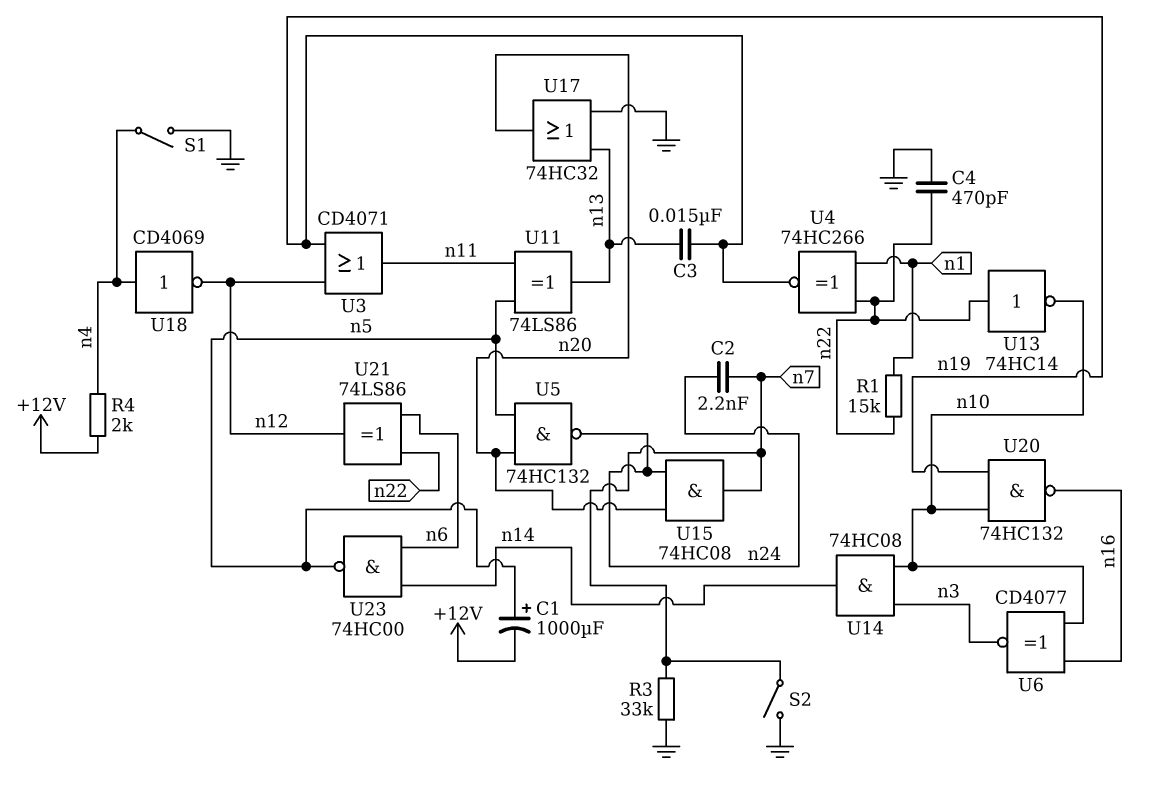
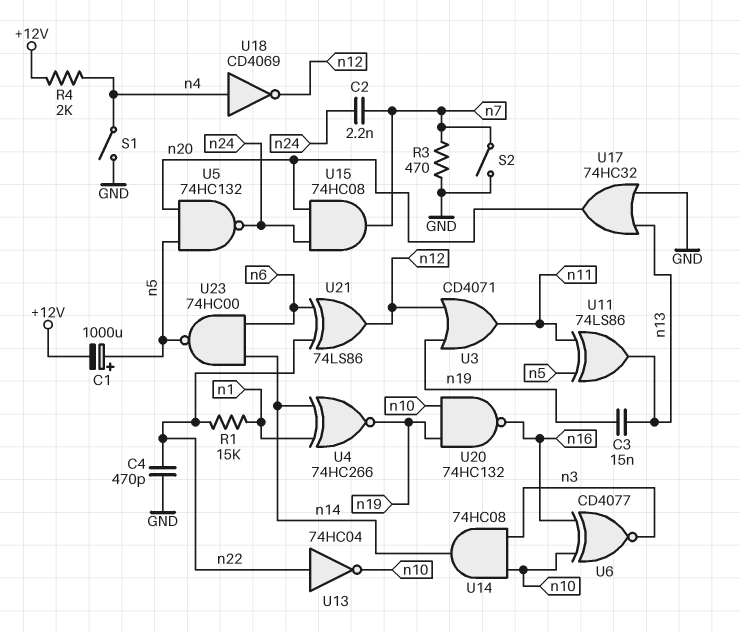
R3: 33k (GND, n7) -> 470 (GND, n7)
U4: XNOR 74HC266 (in n1, in n22, out n19) -> XNOR 74HC266 (in n1, in n14, out n19)
U13: NOT 74HC14 (in n22, out n10) -> NOT 74HC04 (in n22, out n10)

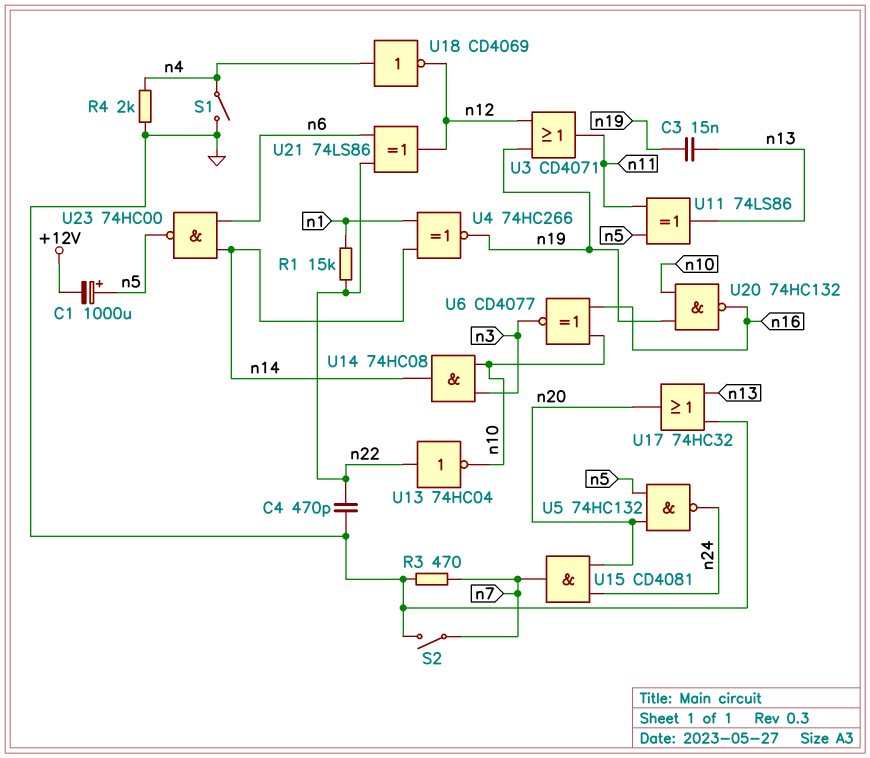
C2: 2.2nF (n7, n24) -> none
R4: 2k (+12V, n4) -> 2k (GND, n4)
U15: AND 74HC08 (in n20, in n24, out n7) -> AND CD4081 (in n20, in n24, out n7)

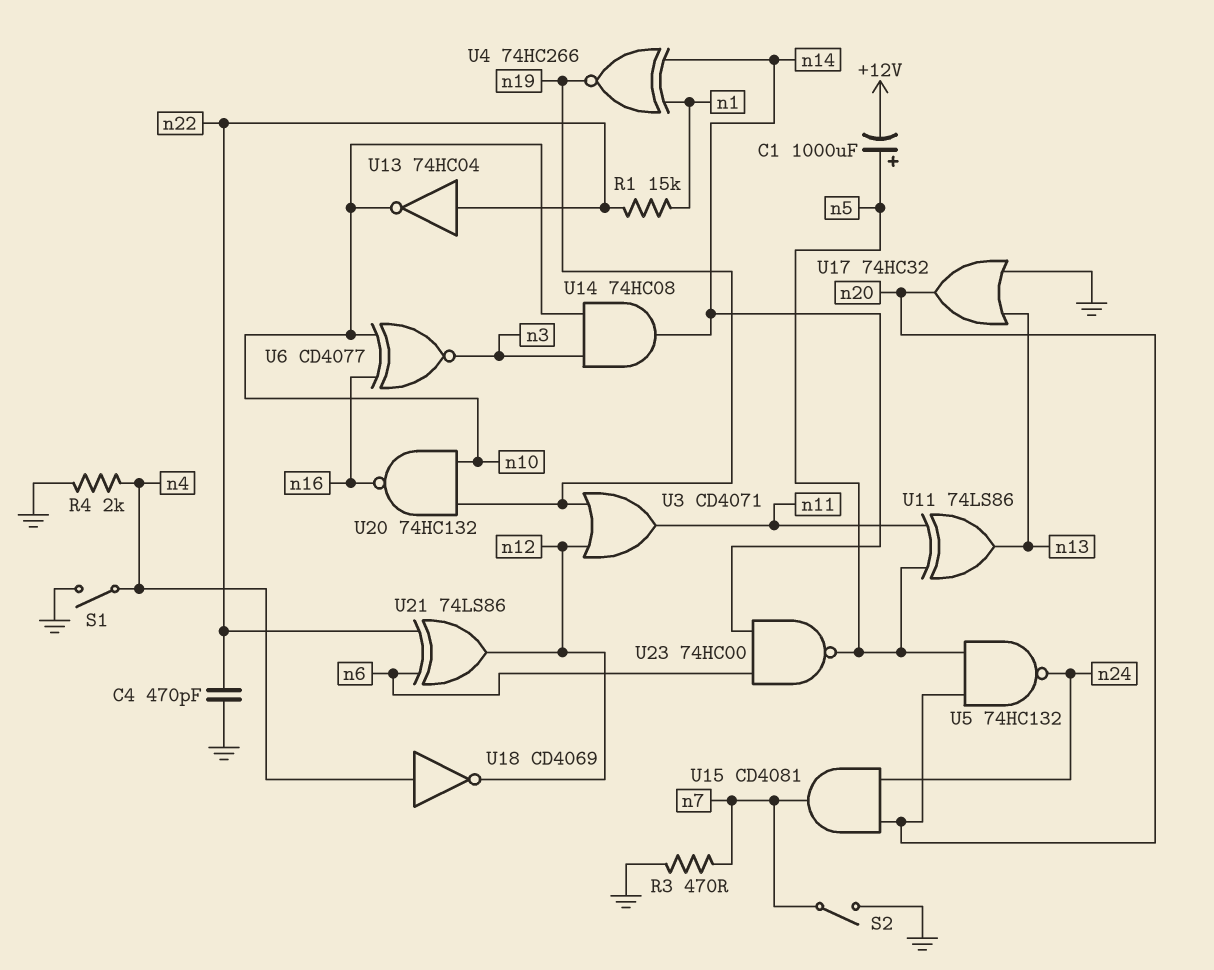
C3: 15nF (n13, n19) -> none

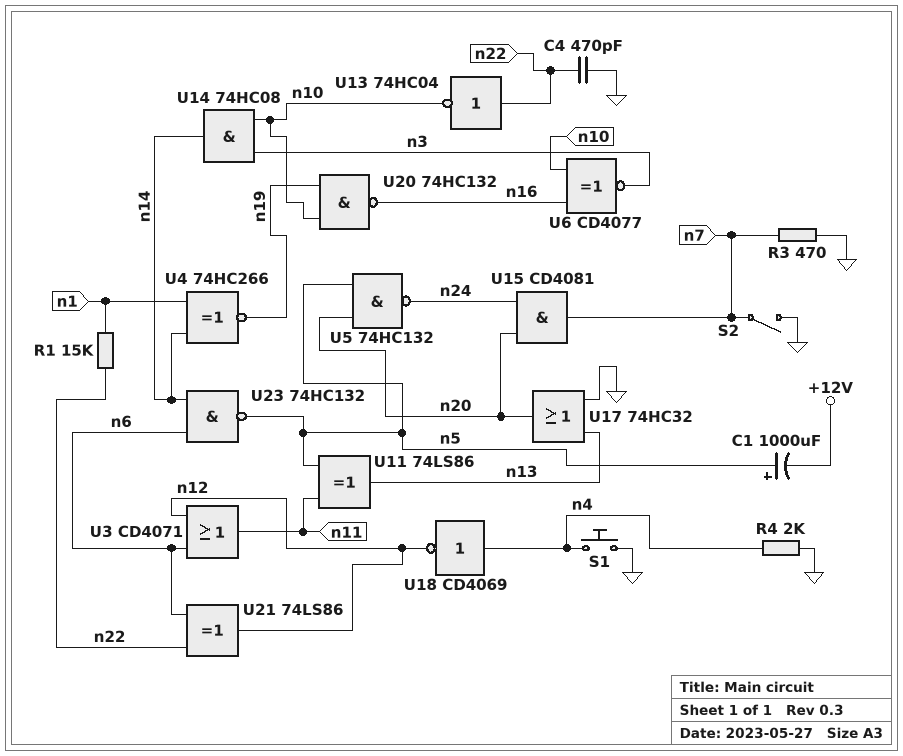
S1: switch (GND, n4) -> button (GND, n4)
U3: OR CD4071 (in n12, in n19, out n11) -> OR CD4071 (in n6, in n12, out n11)
U23: NAND 74HC00 (in n6, in n14, out n5) -> NAND 74HC132 (in n6, in n14, out n5)

